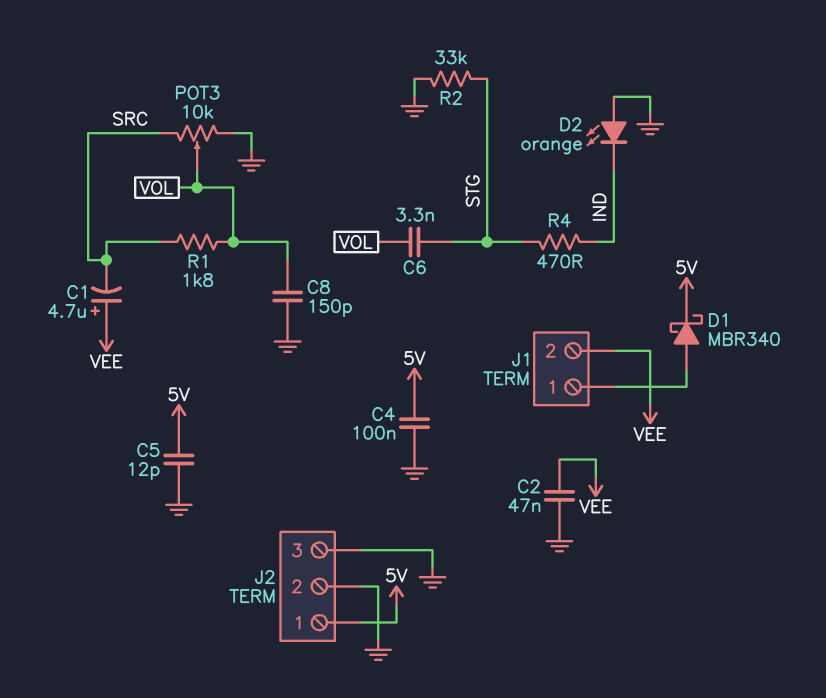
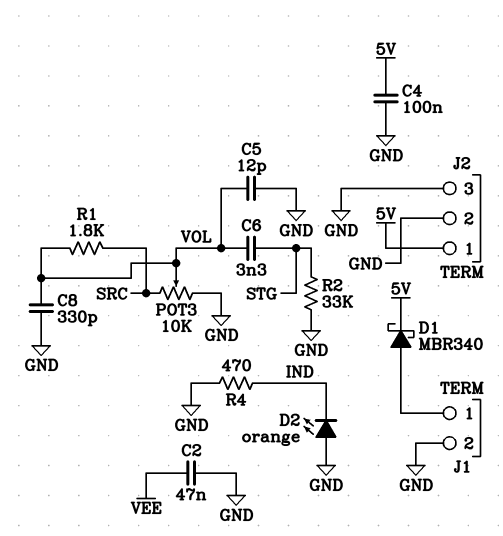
C1: 4.7uF (plus VEE, minus SRC) -> none
C5: 12pF (5V, GND) -> 12pF (GND, VOL)
C8: 150pF (GND, VOL) -> 330pF (GND, VOL)
J1 pin 2: VEE -> GND
R4: 470 (IND, STG) -> 470 (GND, IND)

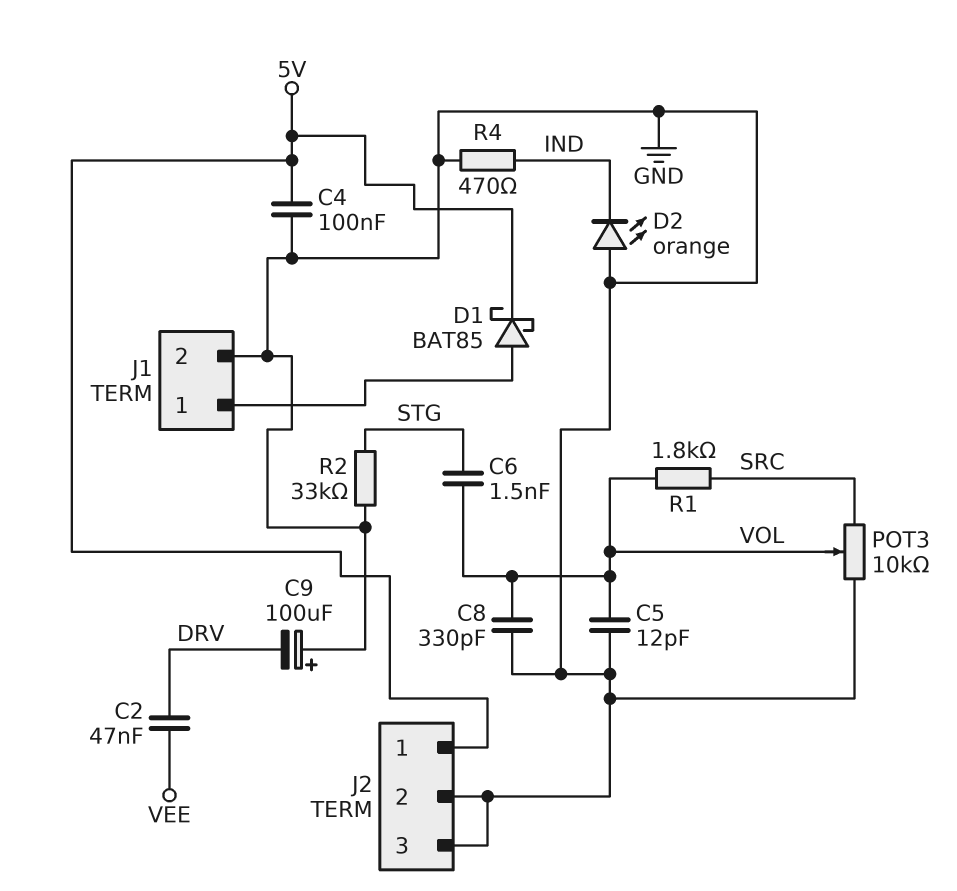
C2: 47nF (GND, VEE) -> 47nF (DRV, VEE)
C6: 3.3nF (STG, VOL) -> 1.5nF (STG, VOL)
C9: none -> 100uF (plus GND, minus DRV)
D1: schottky MBR340 (A J1/1, K 5V) -> schottky BAT85 (A J1/1, K 5V)

